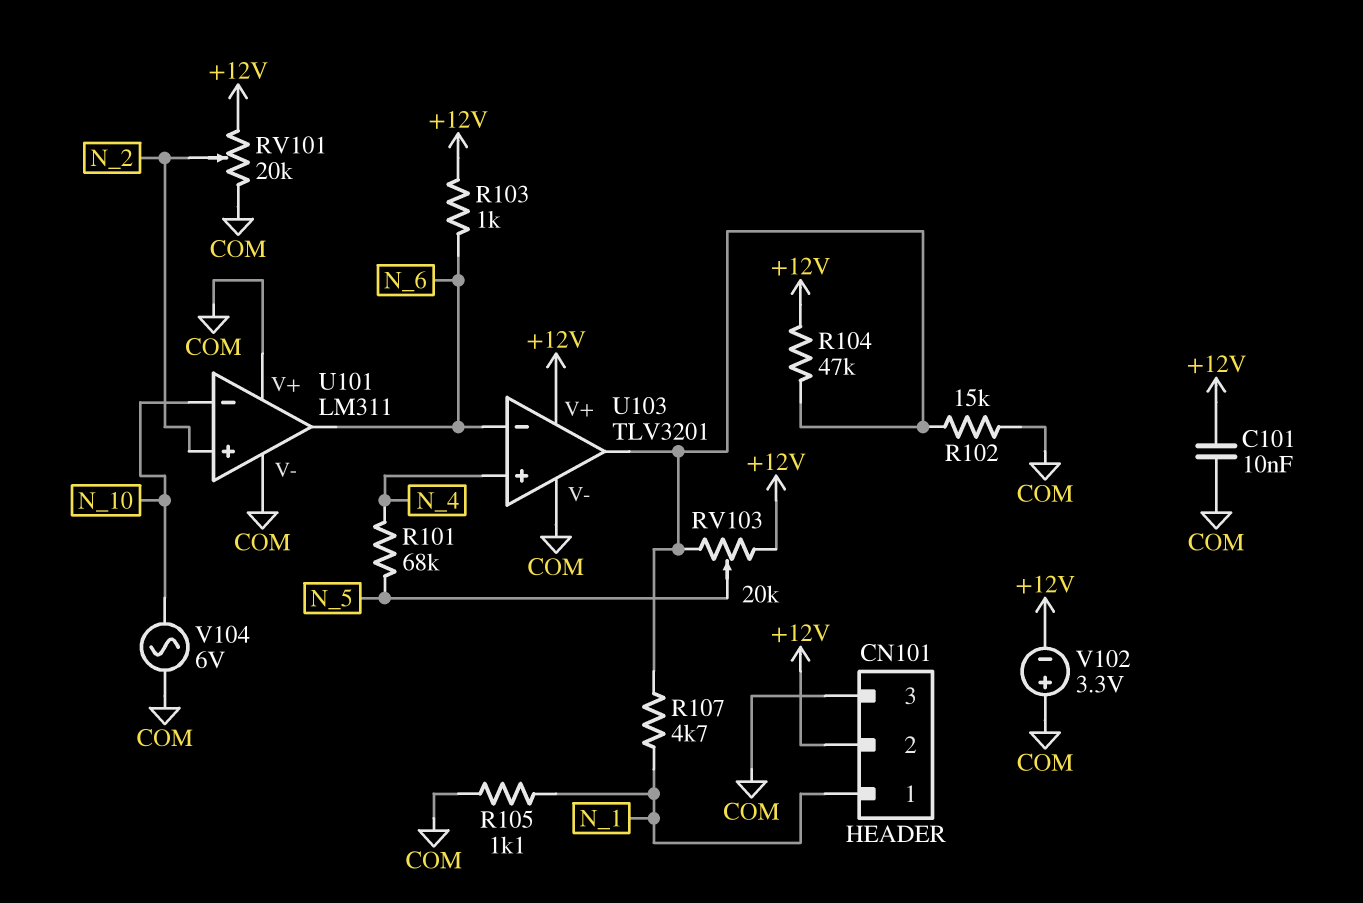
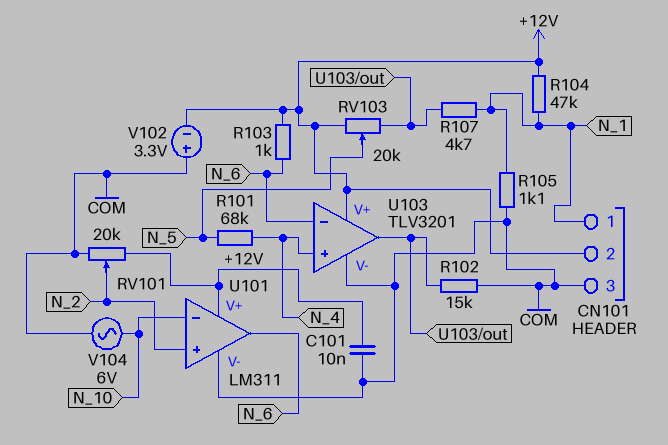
R104: 47k (+12V, U103/out) -> 47k (+12V, N_1)
U101 pin V+: COM -> +12V

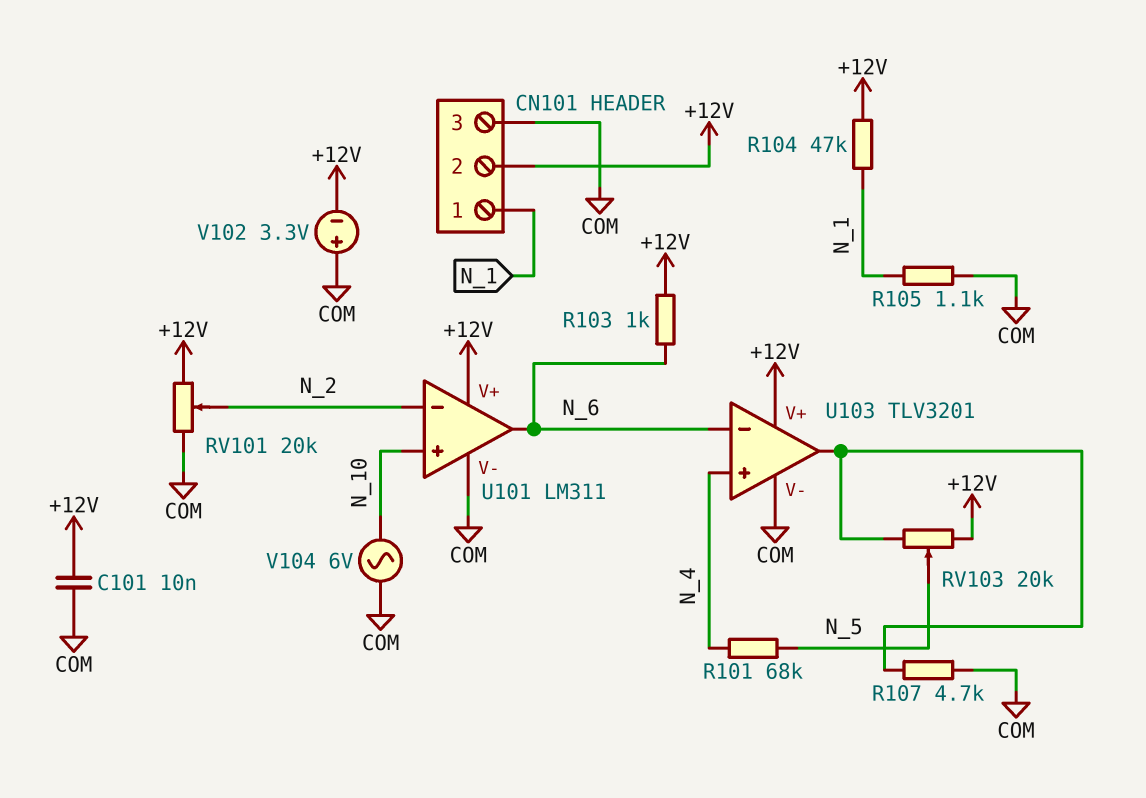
R102: 15k (COM, U103/out) -> none
R107: 4.7k (N_1, U103/out) -> 4.7k (COM, U103/out)
U101 pin in+: N_2 -> N_10
U101 pin in-: N_10 -> N_2

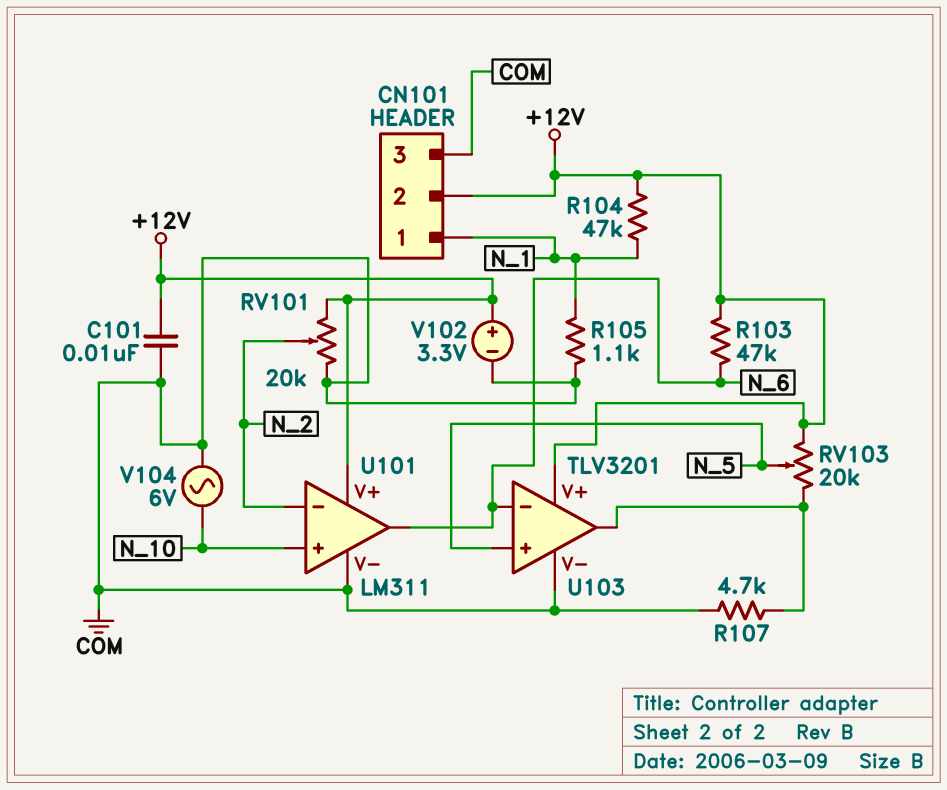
R101: 68k (N_4, N_5) -> none
R103: 1k (+12V, N_6) -> 47k (+12V, N_6)
U103 pin in+: N_4 -> N_5
V102: 3.3V (plus COM, minus +12V) -> 3.3V (plus +12V, minus COM)

